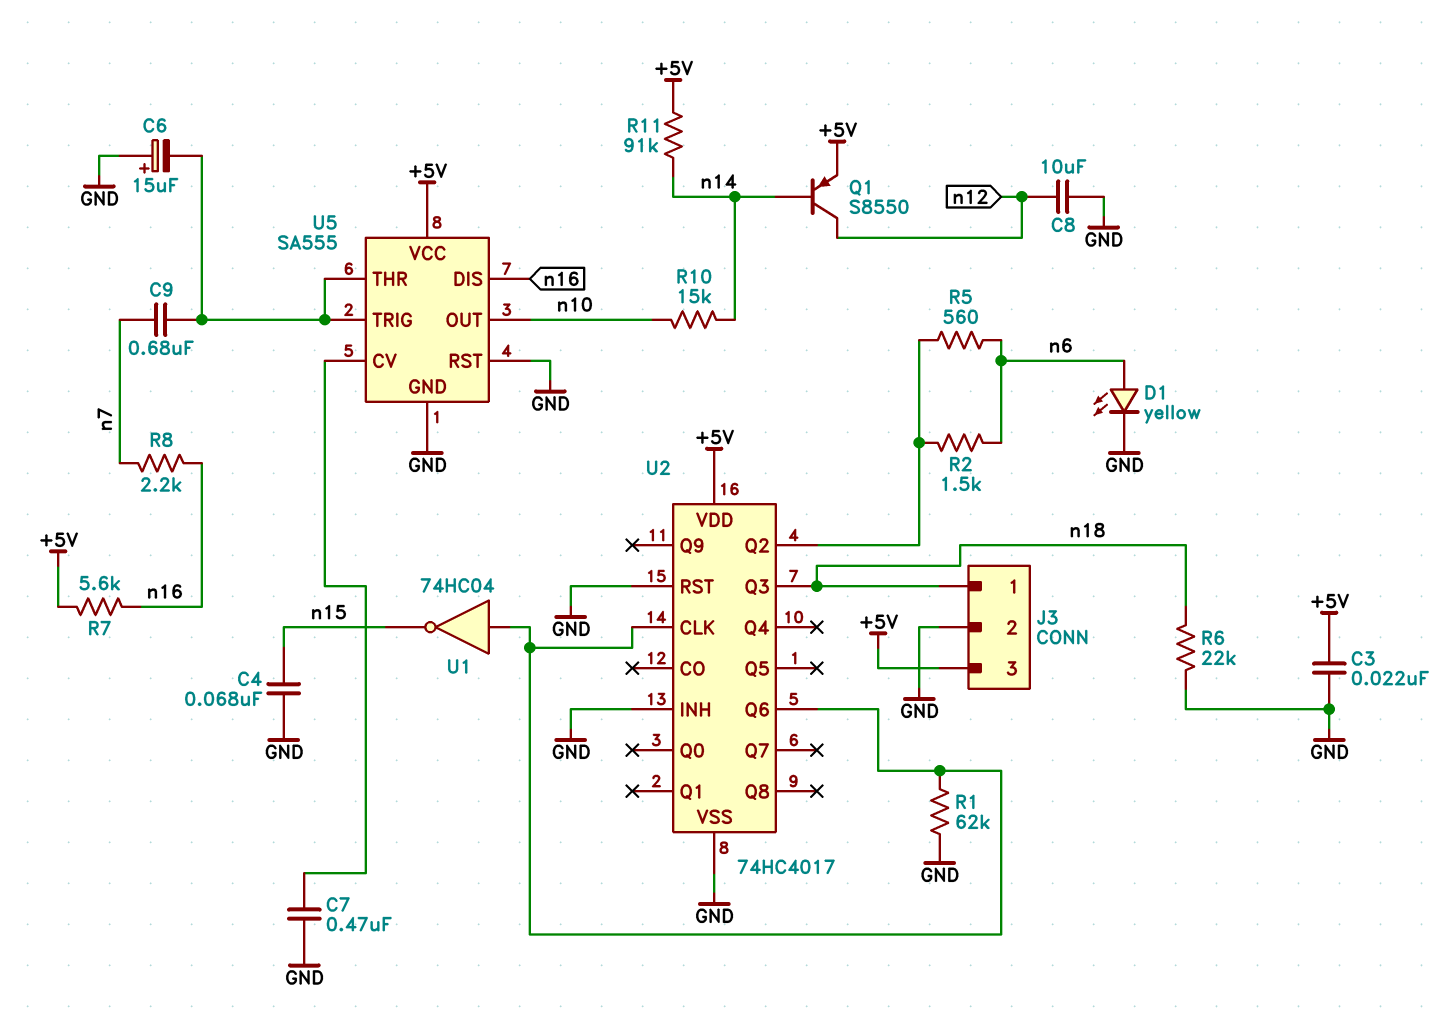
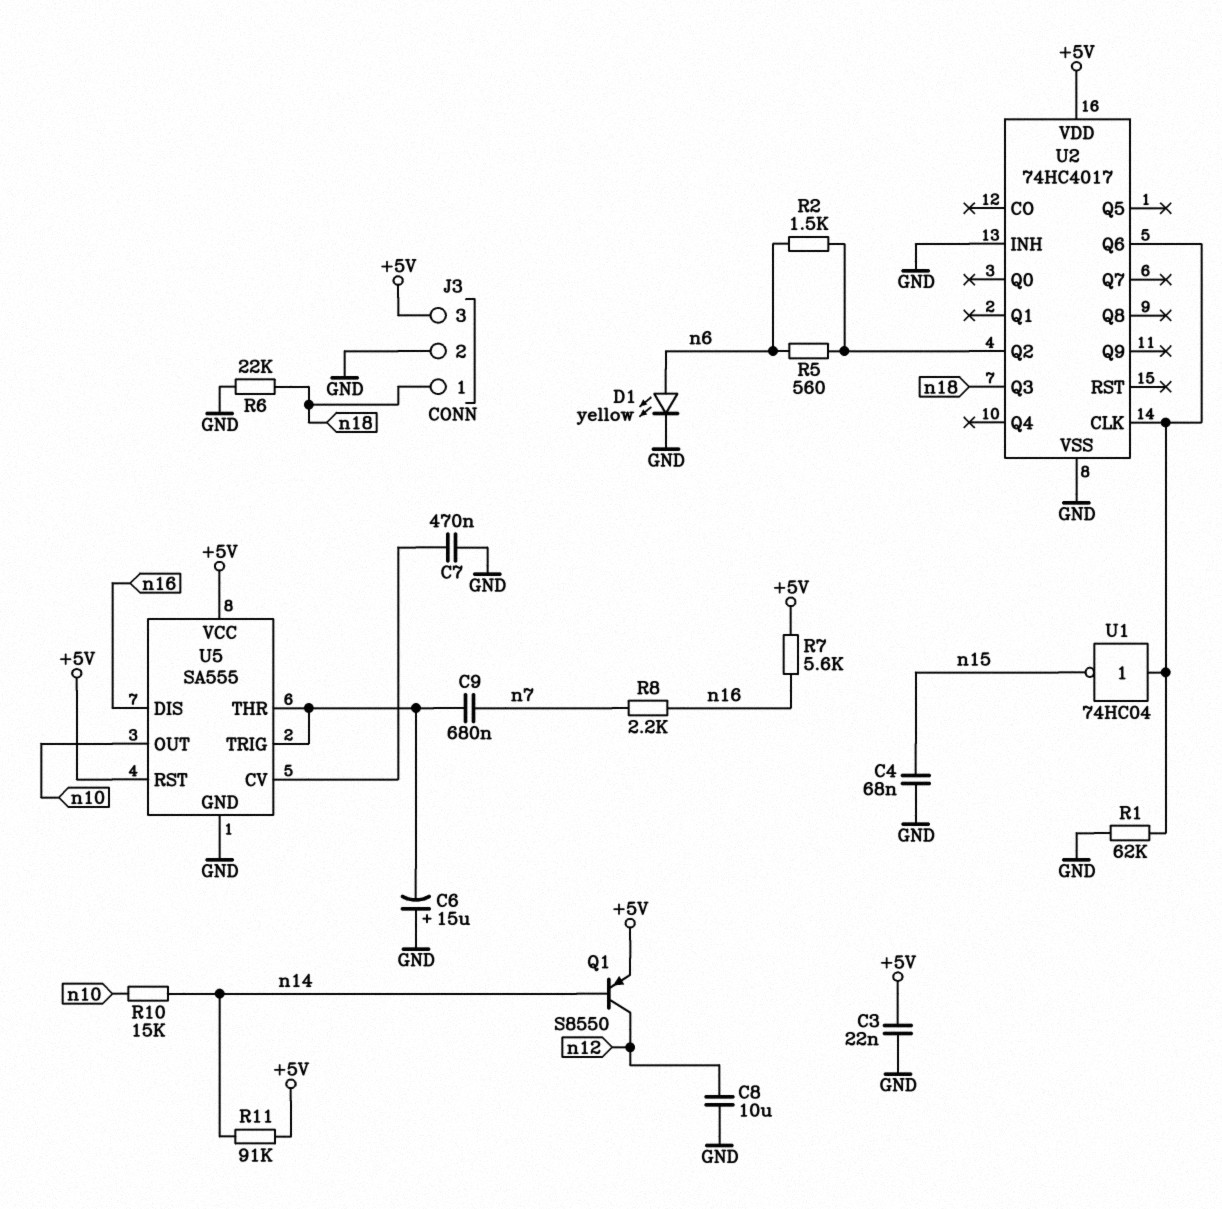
U2 pin RST: GND -> none
U5 pin RST: GND -> +5V

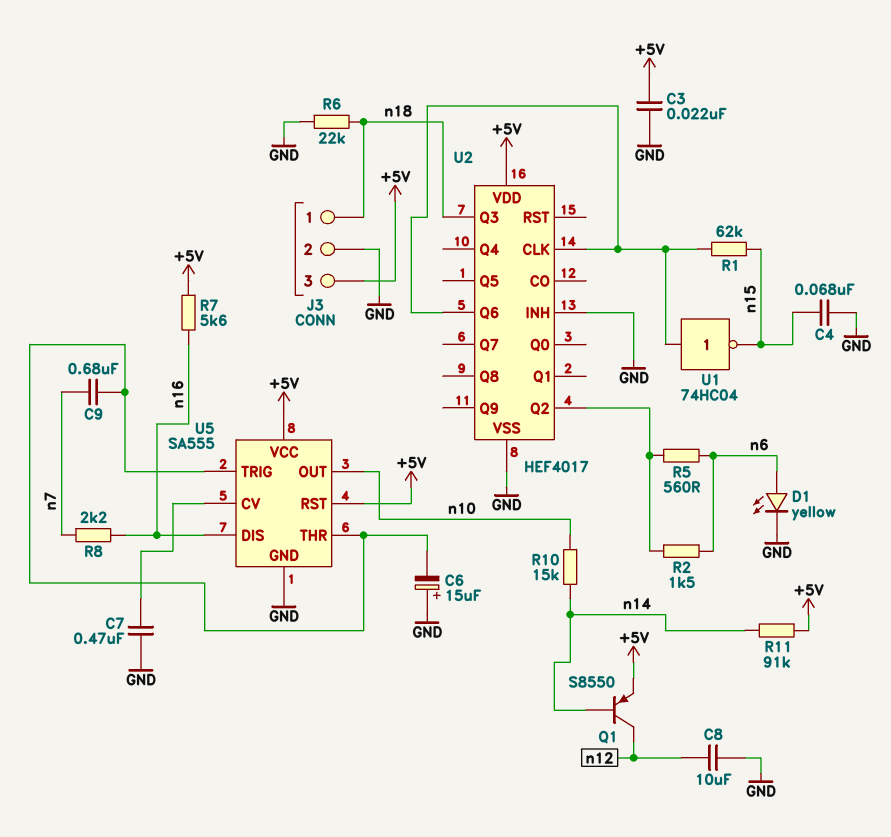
R1: 62k (GND, U2/CLK) -> 62k (U2/CLK, n15)
U2: 74HC4017 -> HEF4017

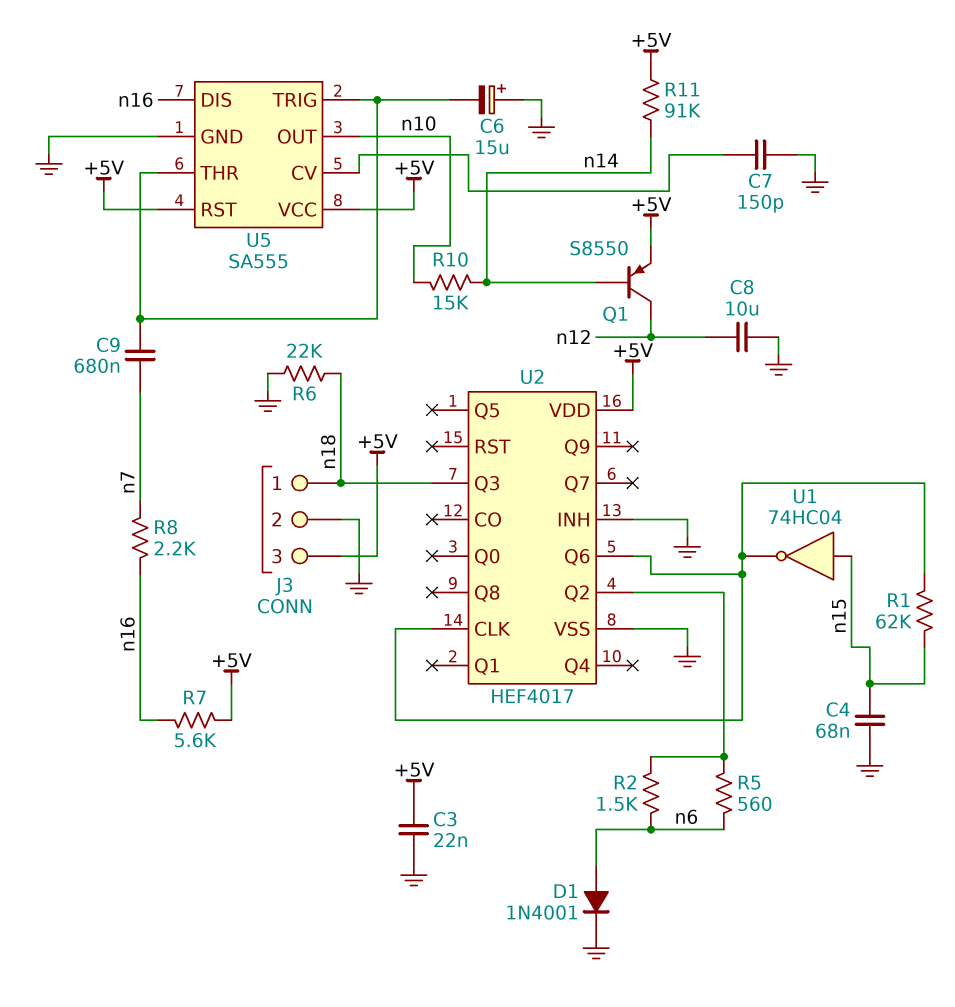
C7: 470nF (GND, U5/CV) -> 150pF (GND, U5/CV)
D1: LED yellow (A n6, K GND) -> diode 1N4001 (A n6, K GND)
U1: NOT 74HC04 (in U2/CLK, out n15) -> NOT 74HC04 (in n15, out U2/CLK)

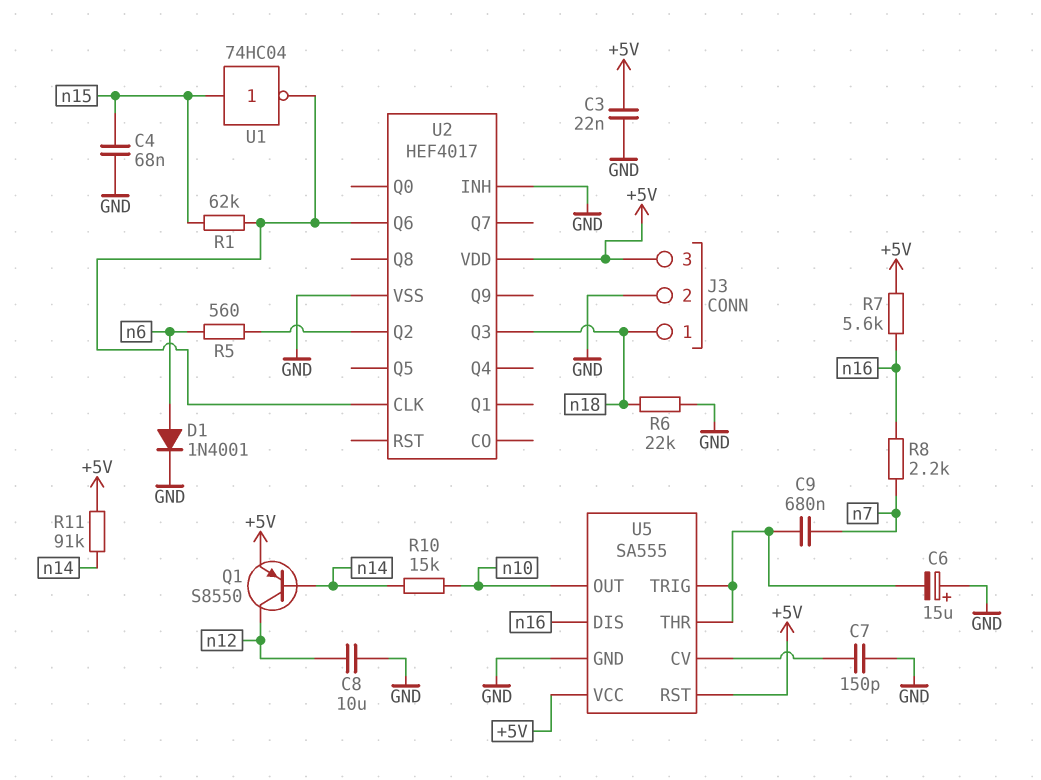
R2: 1.5k (U2/Q2, n6) -> none

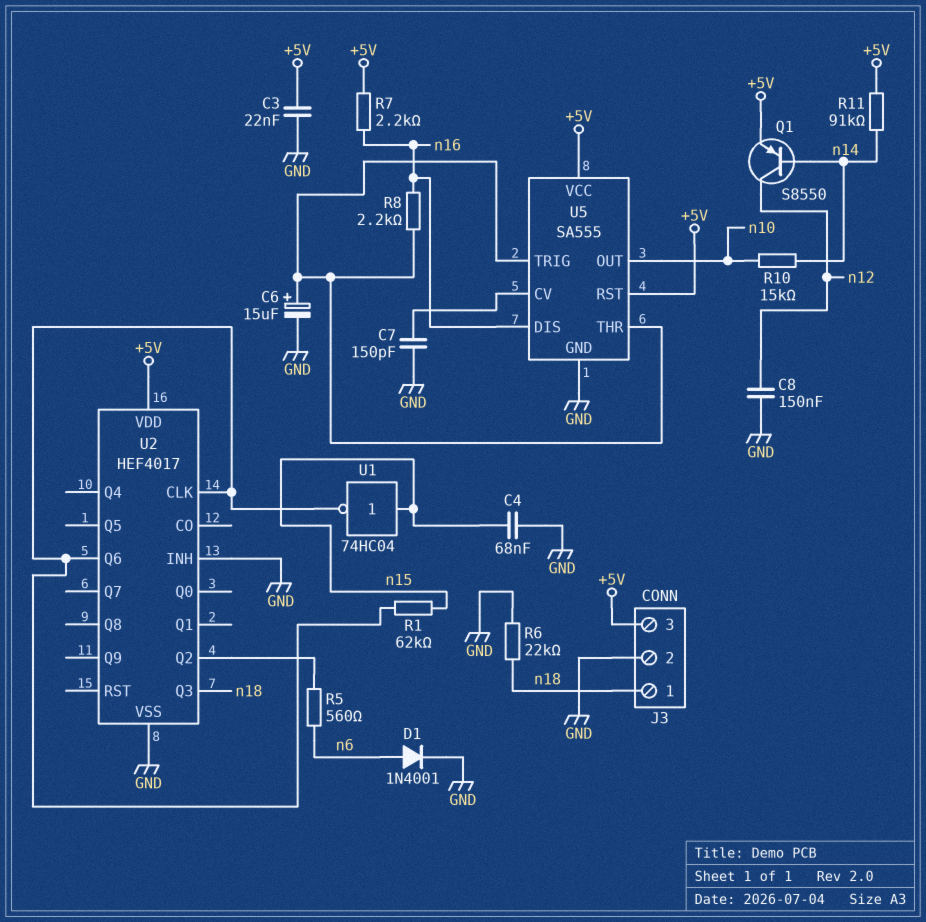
C6: 15uF (plus GND, minus U5/THR) -> 15uF (plus U5/THR, minus GND)
C8: 10uF (GND, n12) -> 150nF (GND, n12)
C9: 680nF (U5/THR, n7) -> none
R7: 5.6k (+5V, n16) -> 2.2k (+5V, n16)
R8: 2.2k (n7, n16) -> 2.2k (U5/THR, n16)

